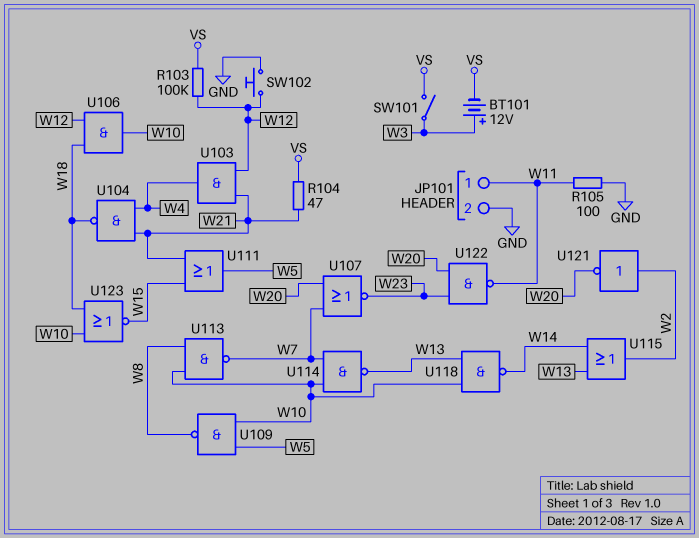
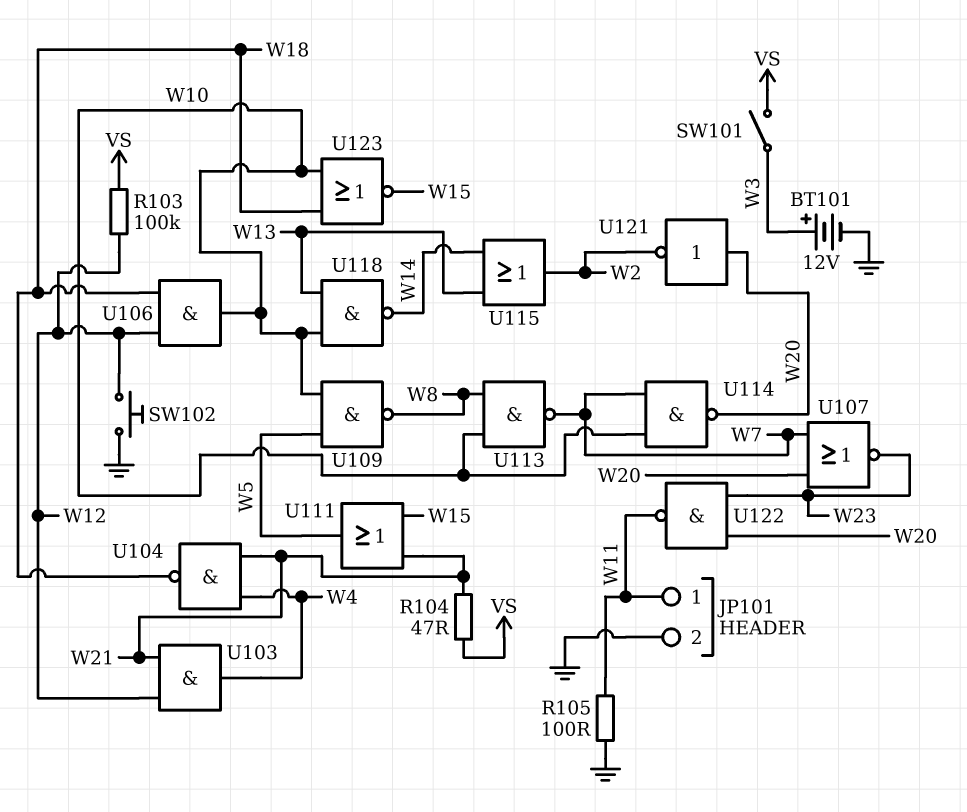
BT101: 12V (plus W3, minus VS) -> 12V (plus W3, minus GND)
U114: NAND (in W7, in W10, out W13) -> NAND (in W7, in W10, out W20)
U121: NOT (in W2, out W20) -> NOT (in W20, out W2)

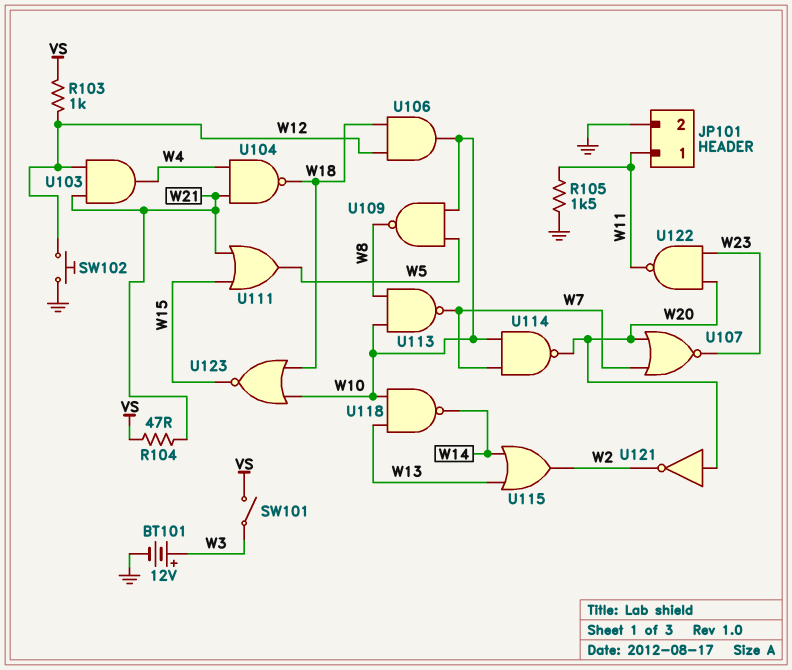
R103: 100k (VS, W12) -> 1k (VS, W12)
R105: 100 (GND, W11) -> 1.5k (GND, W11)

